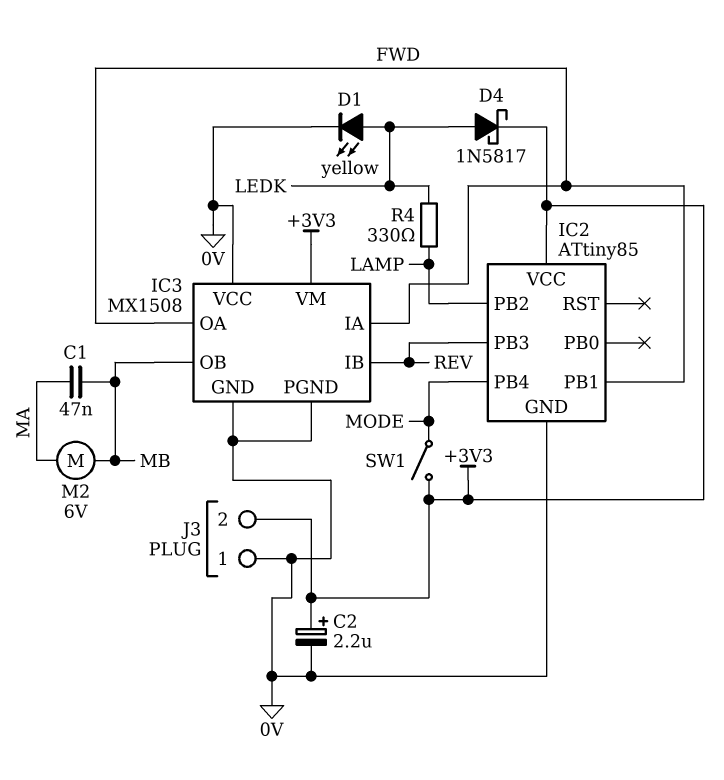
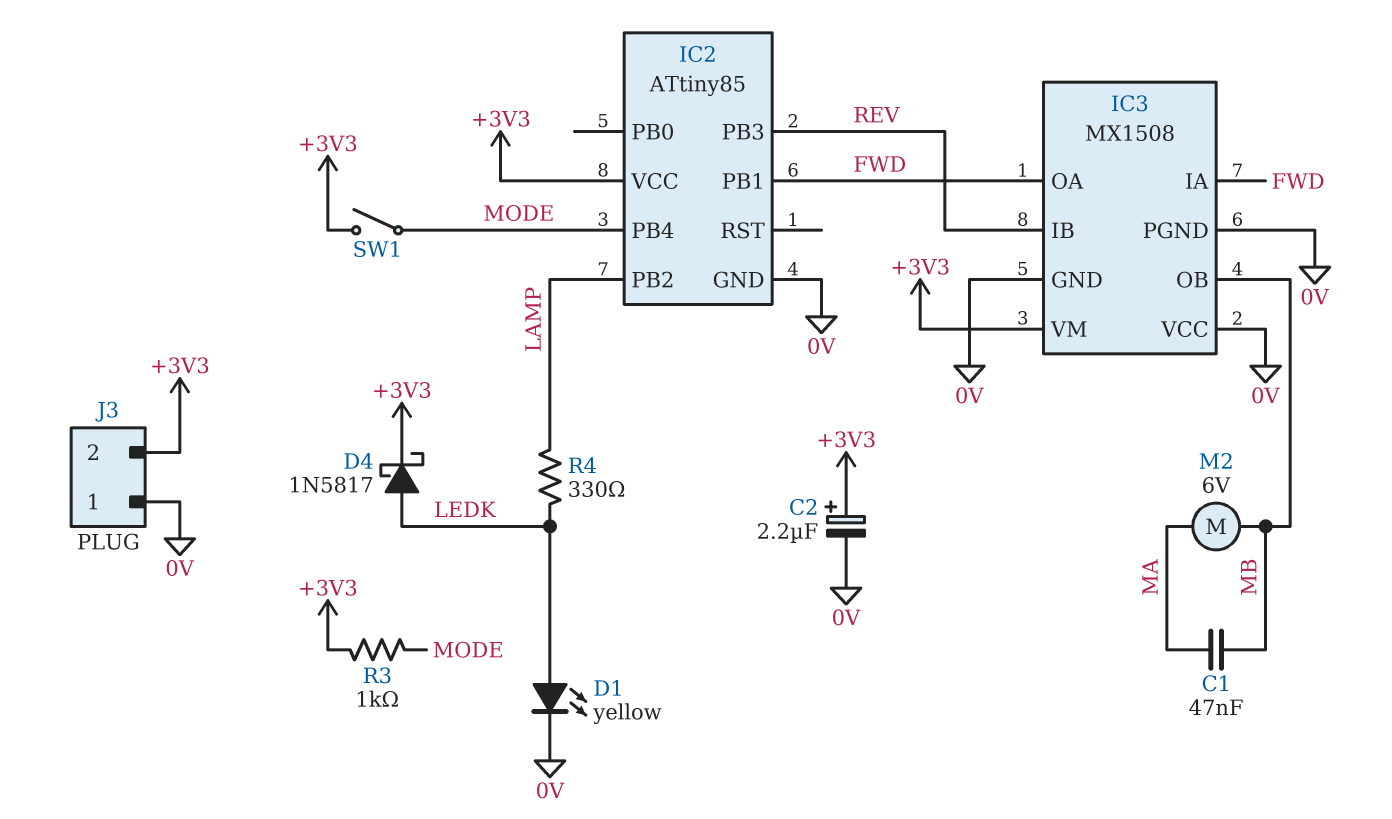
R3: none -> 1k (+3V3, MODE)

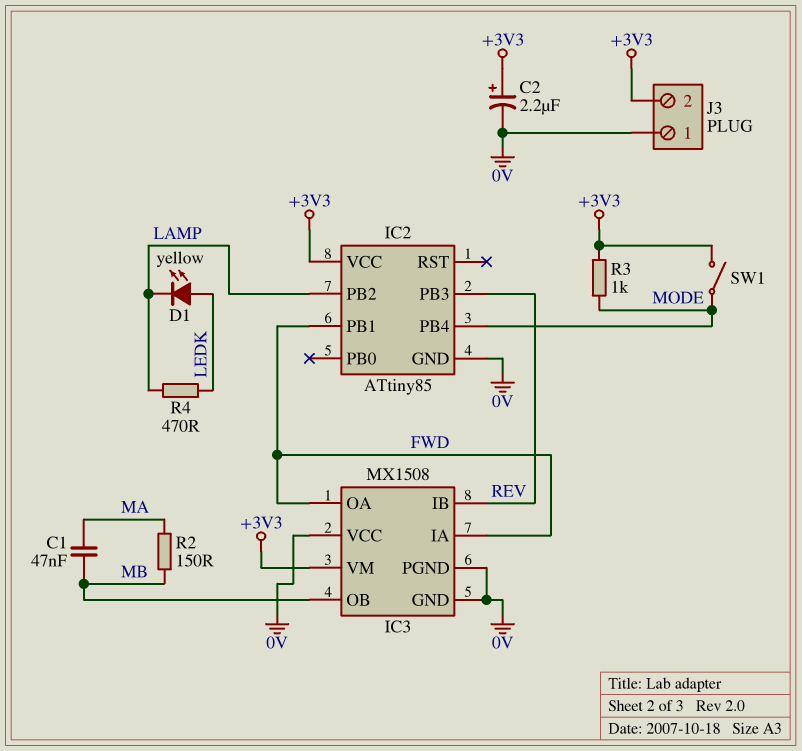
D1: LED yellow (A LEDK, K 0V) -> LED yellow (A LEDK, K LAMP)
D4: schottky 1N5817 (A LEDK, K +3V3) -> none
M2: motor 6V (MA, MB) -> none
R2: none -> 150 (MA, MB)
R4: 330 (LAMP, LEDK) -> 470 (LAMP, LEDK)

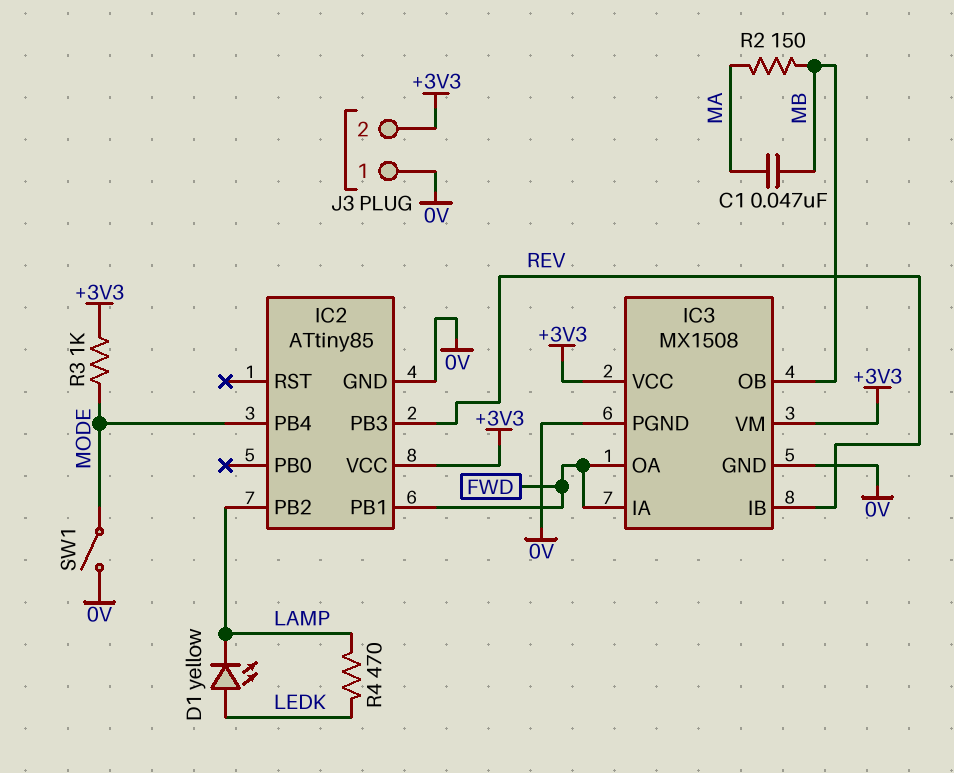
C2: 2.2uF (plus +3V3, minus 0V) -> none
IC3 pin VCC: 0V -> +3V3
SW1: switch (+3V3, MODE) -> switch (0V, MODE)

